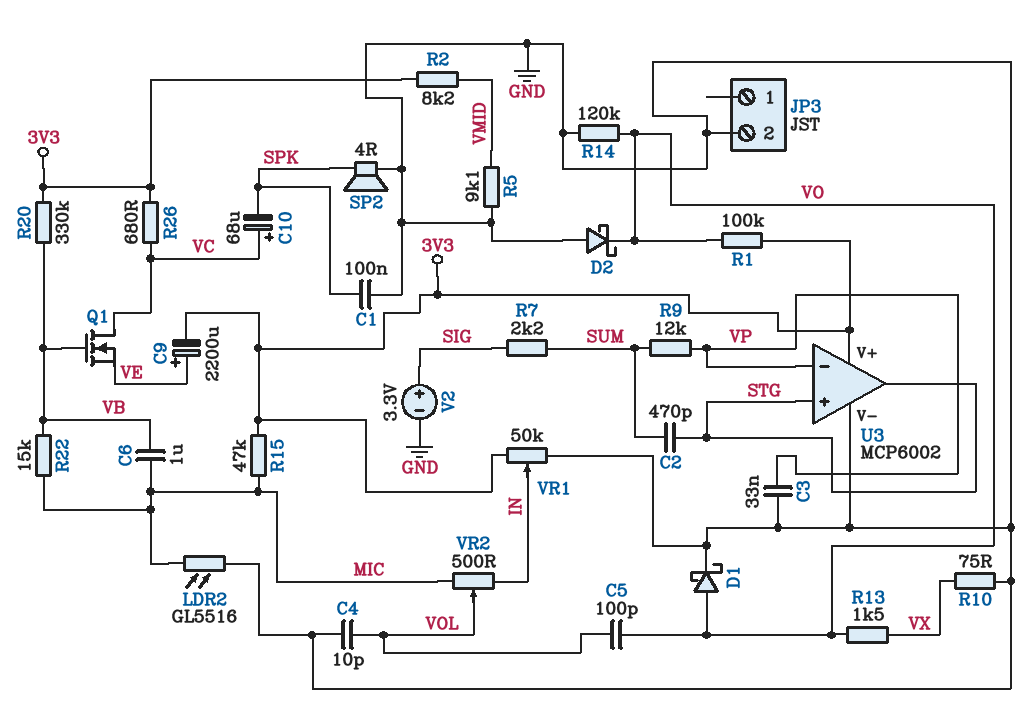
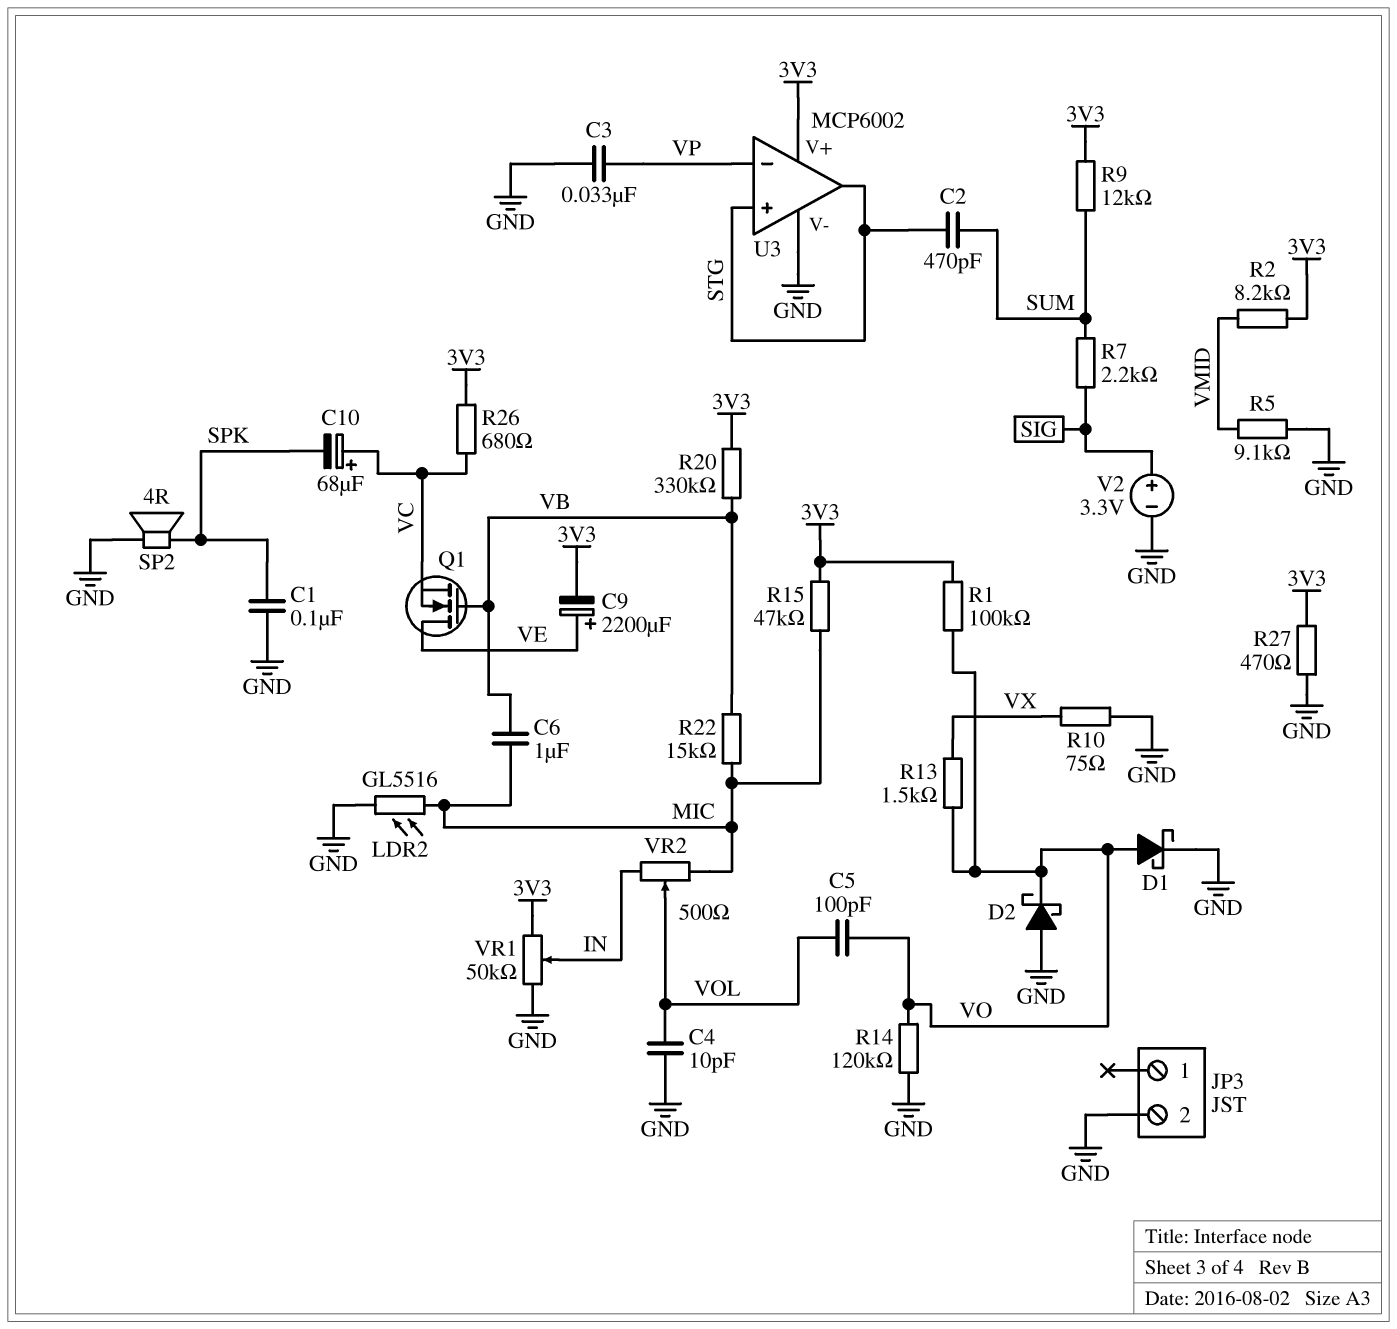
Q1: NMOS (G VB, D VC, S VE) -> NMOS (G VB, D VE, S VC)
R9: 12k (SUM, VP) -> 12k (3V3, SUM)
R27: none -> 470 (3V3, GND)

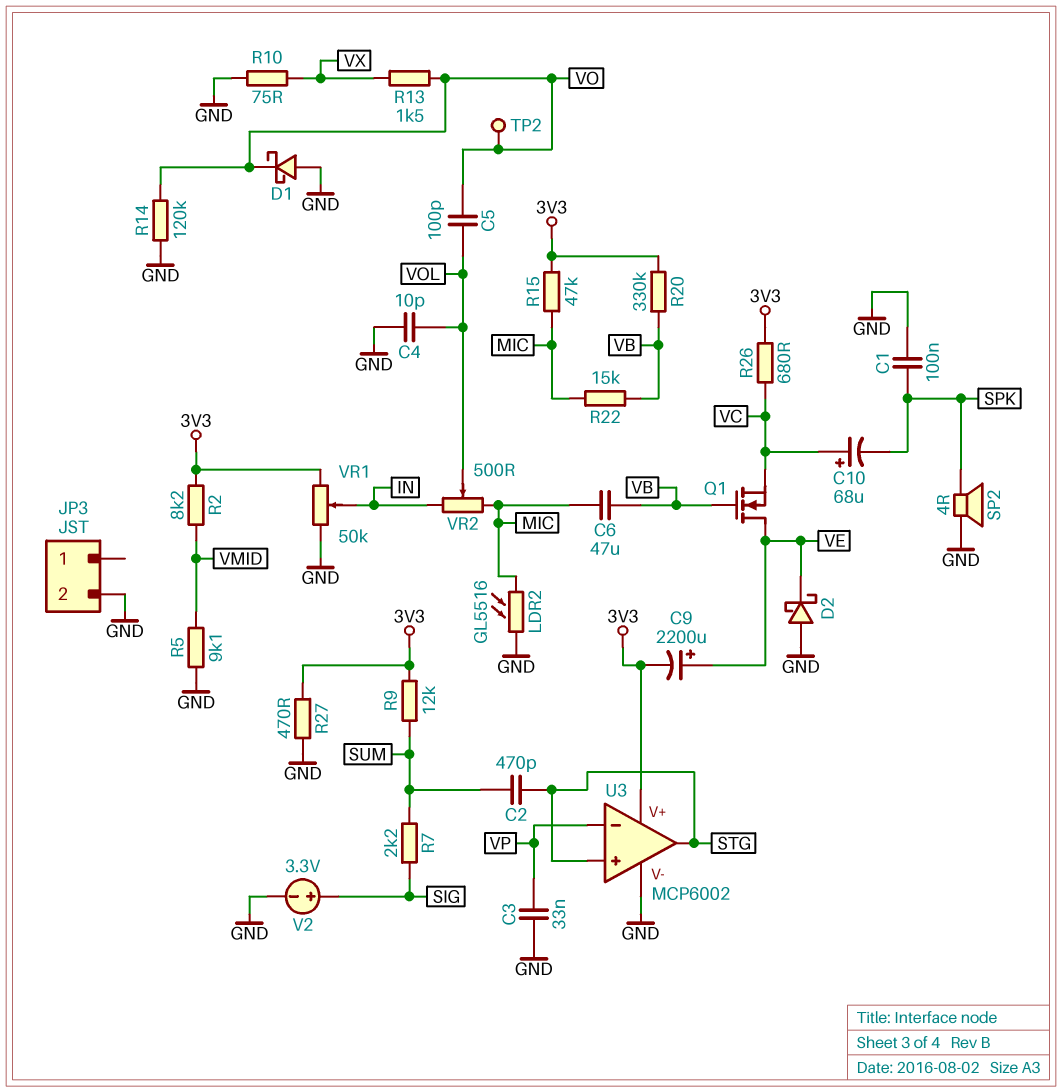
C6: 1uF (MIC, VB) -> 47uF (MIC, VB)
D1: schottky (A VO, K GND) -> schottky (A GND, K VO)
D2: schottky (A GND, K VO) -> schottky (A GND, K VE)
R1: 100k (3V3, VO) -> none
TP2: none -> test point (VO)

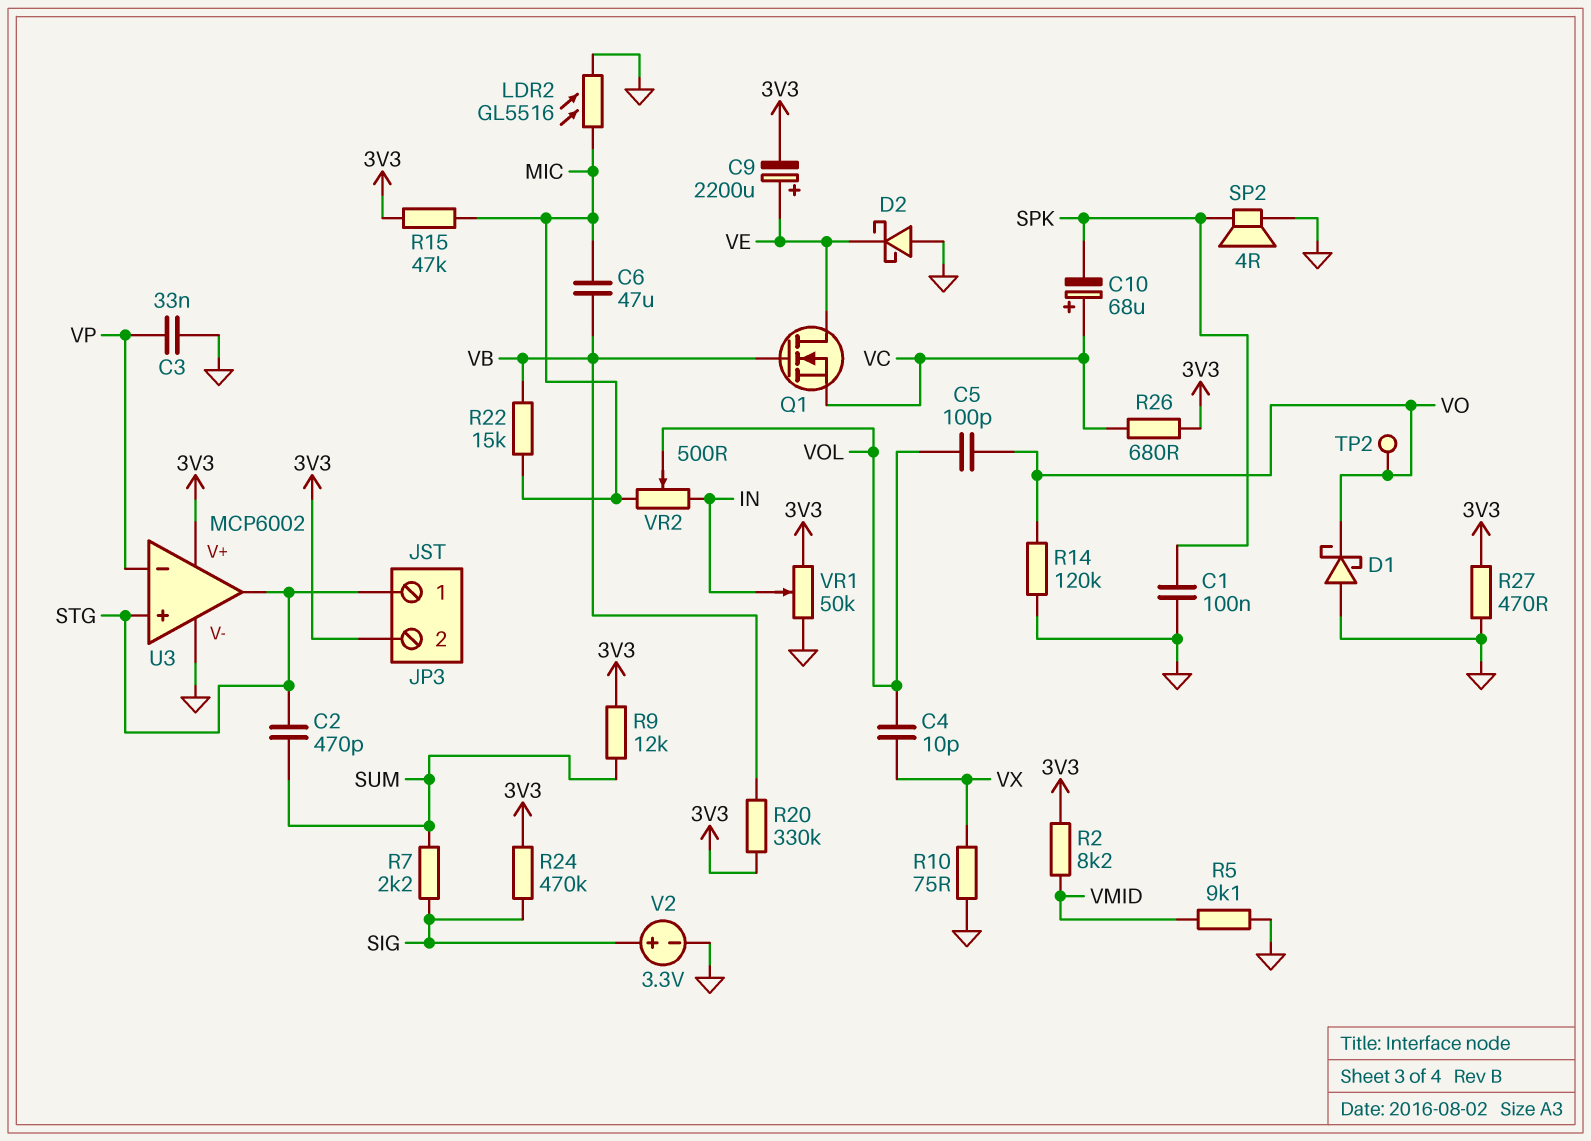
C4: 10pF (GND, VOL) -> 10pF (VOL, VX)
JP3 pin 1: none -> STG
JP3 pin 2: GND -> 3V3
R13: 1.5k (VO, VX) -> none
R24: none -> 470k (3V3, SIG)

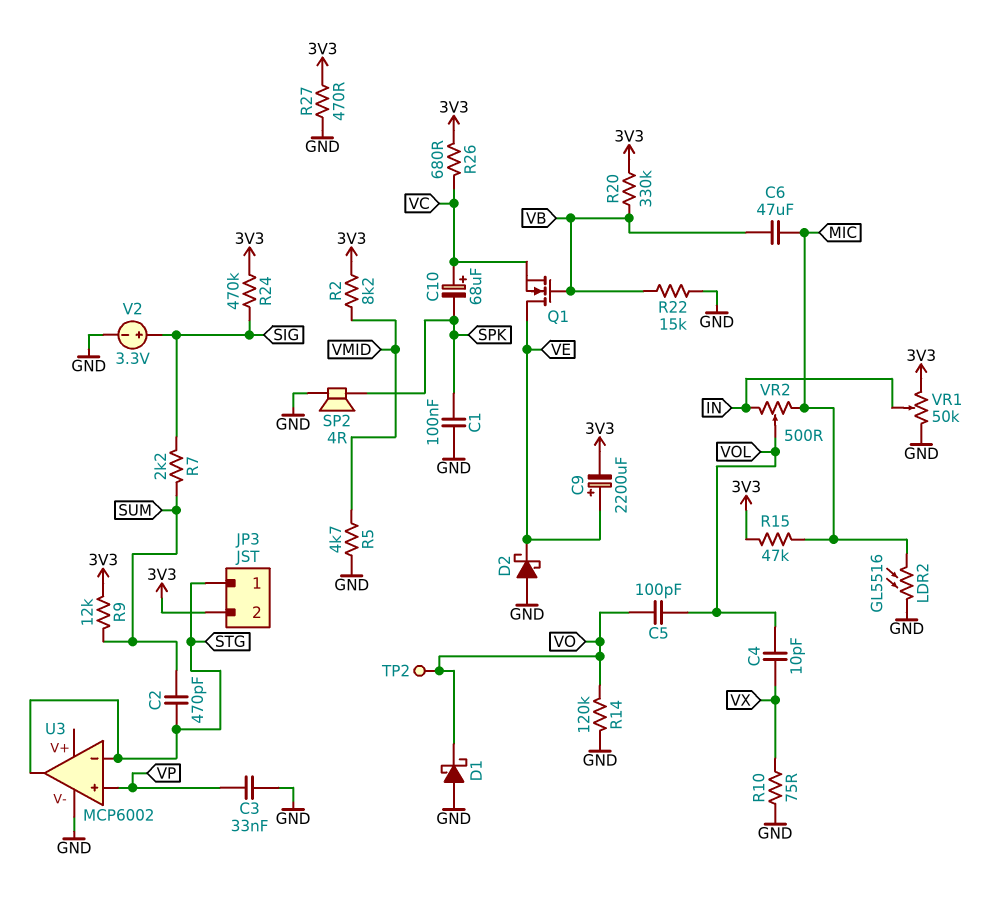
R5: 9.1k (GND, VMID) -> 4.7k (GND, VMID)
R22: 15k (MIC, VB) -> 15k (GND, VB)
U3 pin V+: 3V3 -> none
U3 pin in+: STG -> VP
U3 pin in-: VP -> STG

